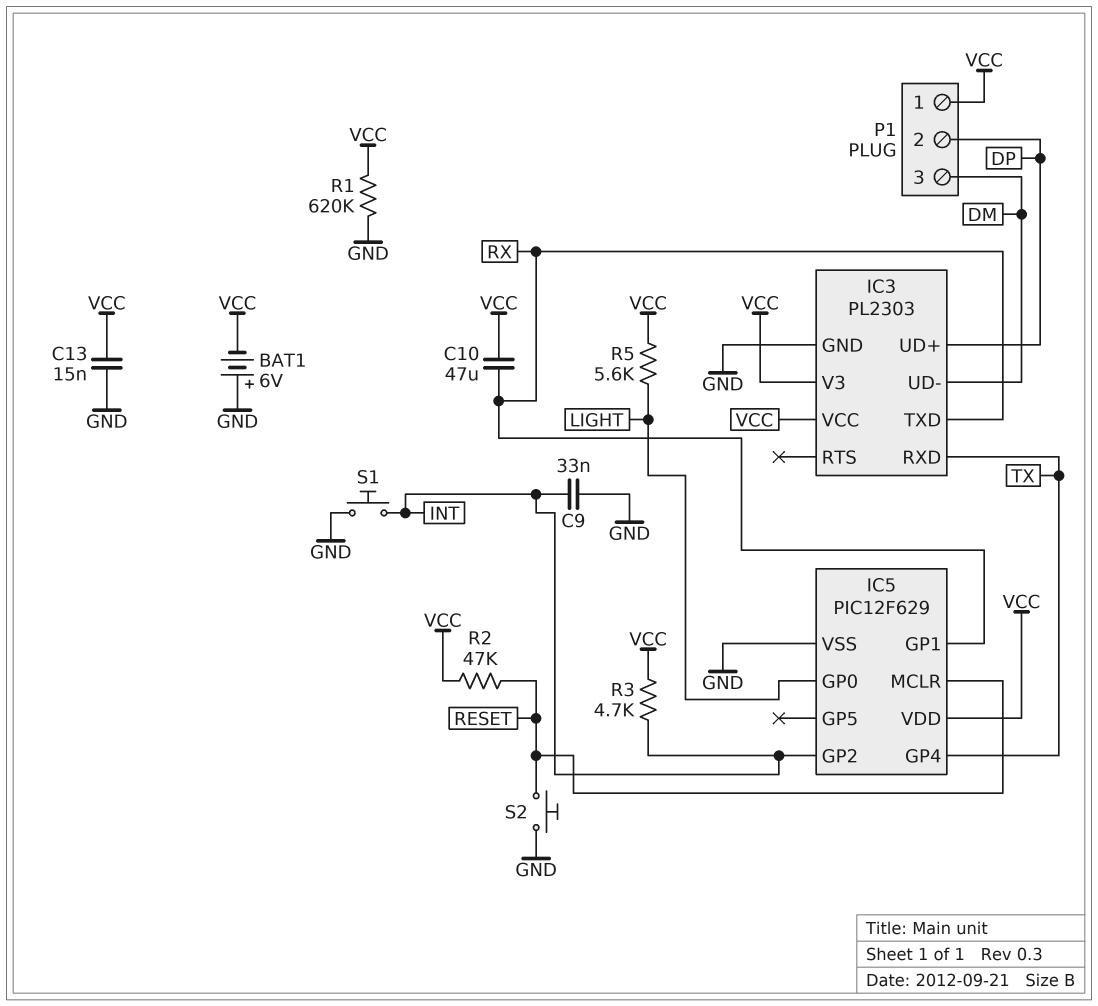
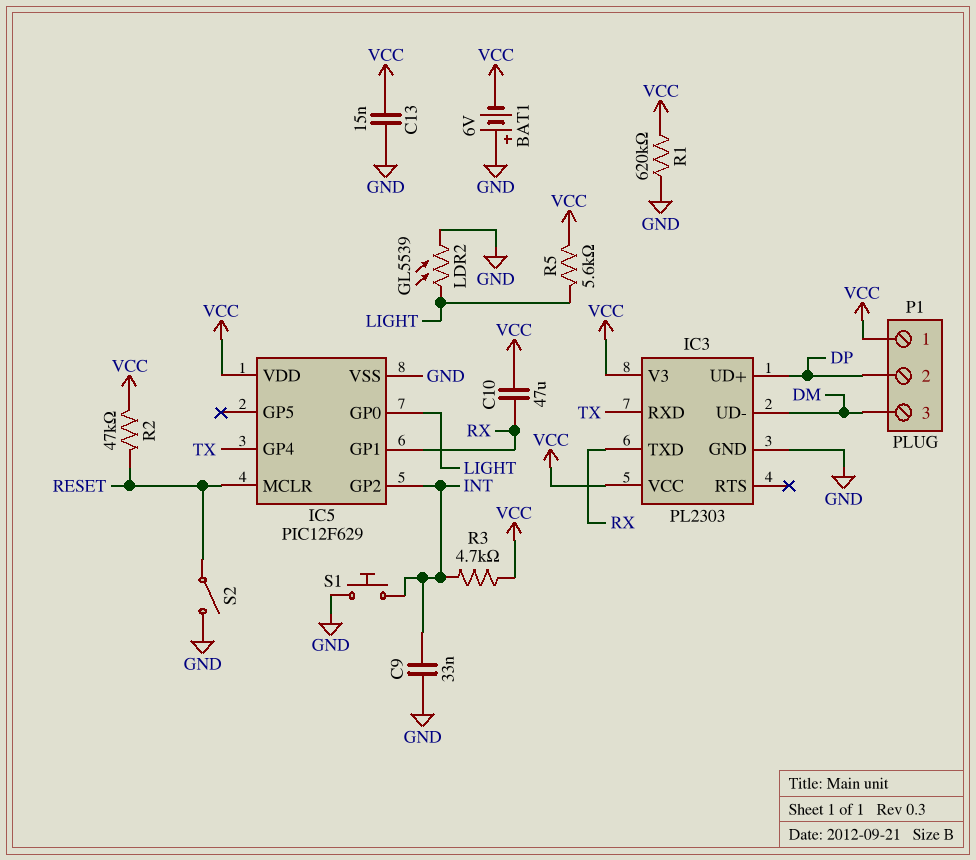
LDR2: none -> GL5539 (GND, LIGHT)
S2: button (GND, RESET) -> switch (GND, RESET)

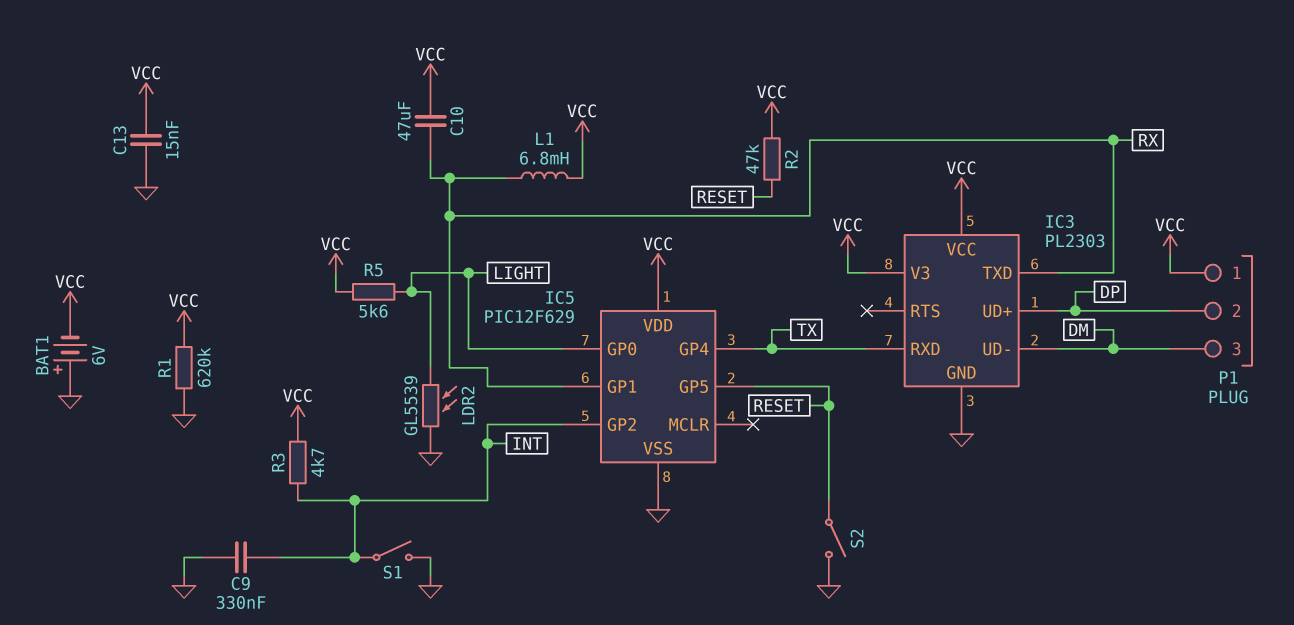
C9: 33nF (GND, INT) -> 330nF (GND, INT)
IC5 pin GP5: none -> RESET
IC5 pin MCLR: RESET -> none
L1: none -> 6.8mH (RX, VCC)
S1: button (GND, INT) -> switch (GND, INT)

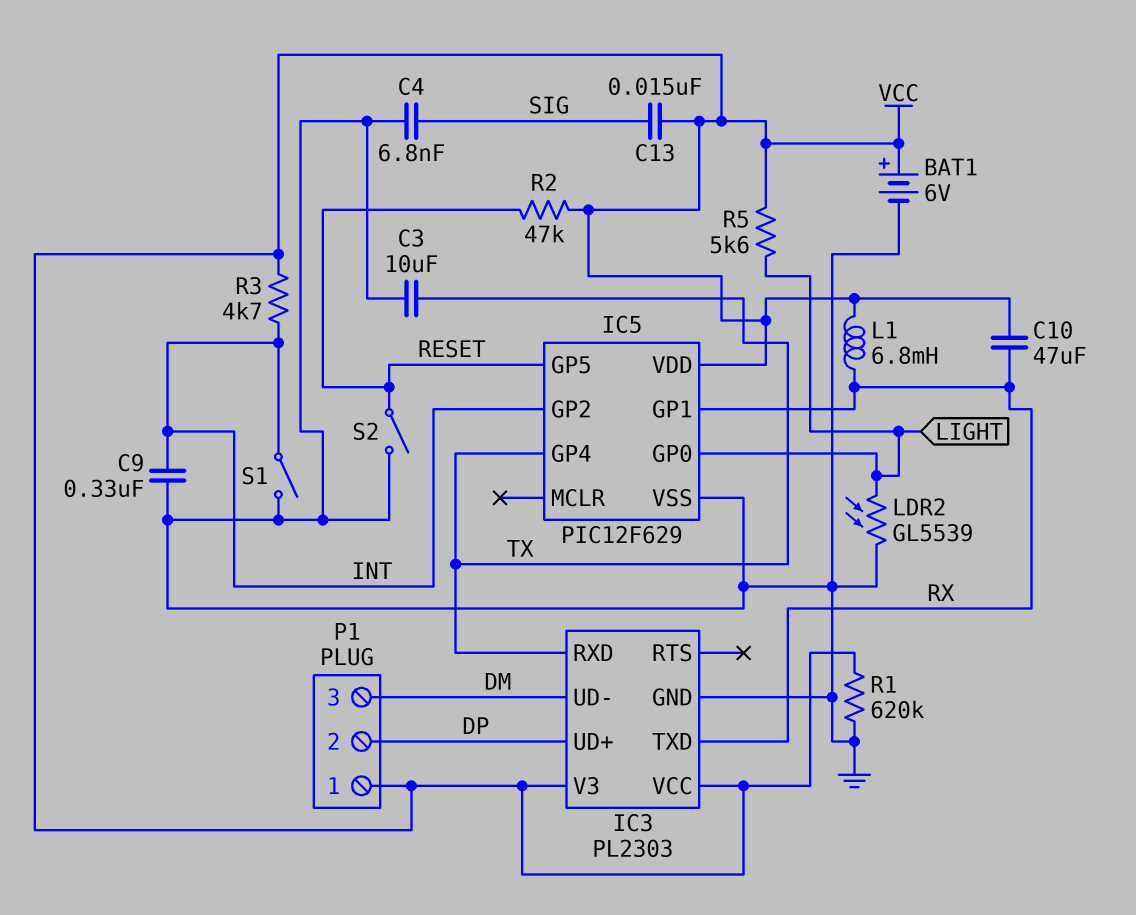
BAT1: 6V (plus GND, minus VCC) -> 6V (plus VCC, minus GND)
C3: none -> 10uF (GND, TX)
C4: none -> 6.8nF (GND, SIG)
C13: 15nF (GND, VCC) -> 15nF (SIG, VCC)

